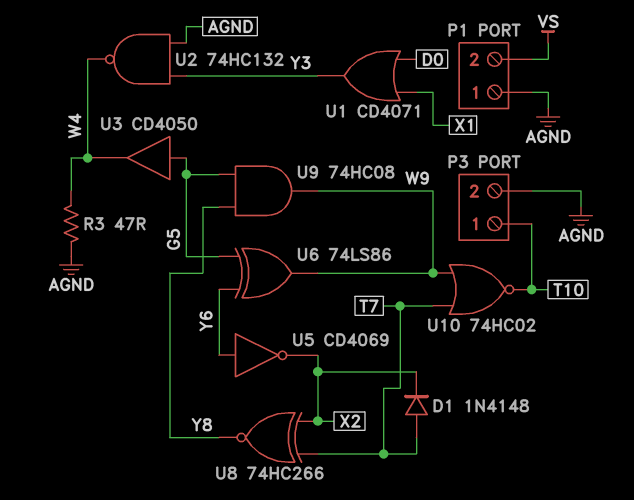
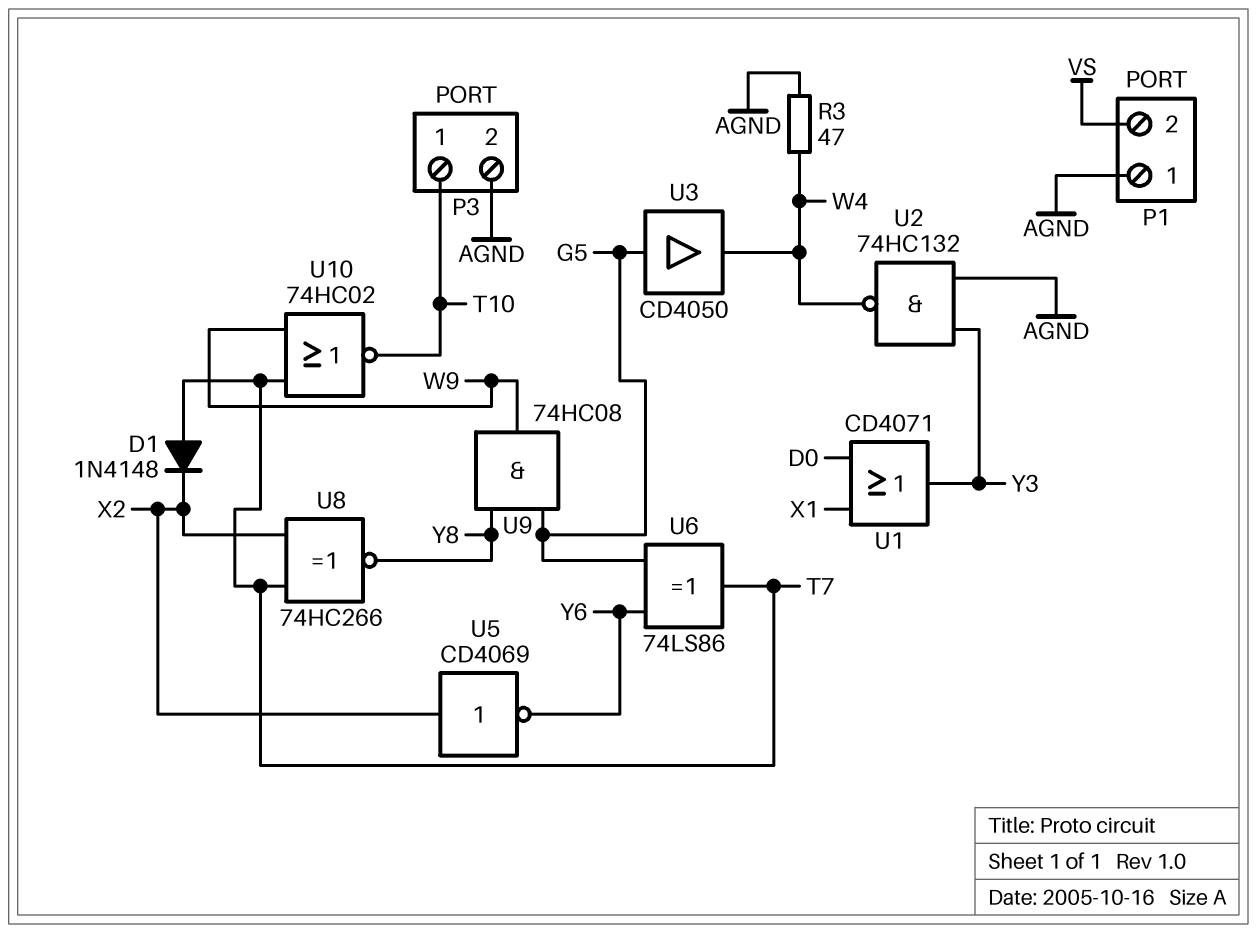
U5: NOT CD4069 (in Y6, out X2) -> NOT CD4069 (in X2, out Y6)
U6: XOR 74LS86 (in G5, in Y6, out W9) -> XOR 74LS86 (in G5, in Y6, out T7)

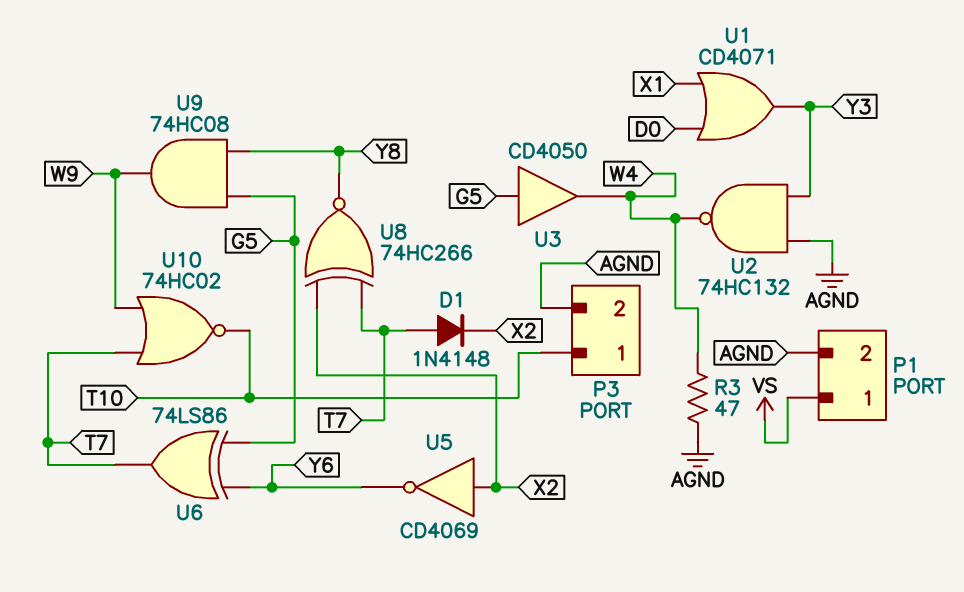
P1 pin 1: AGND -> VS
P1 pin 2: VS -> AGND

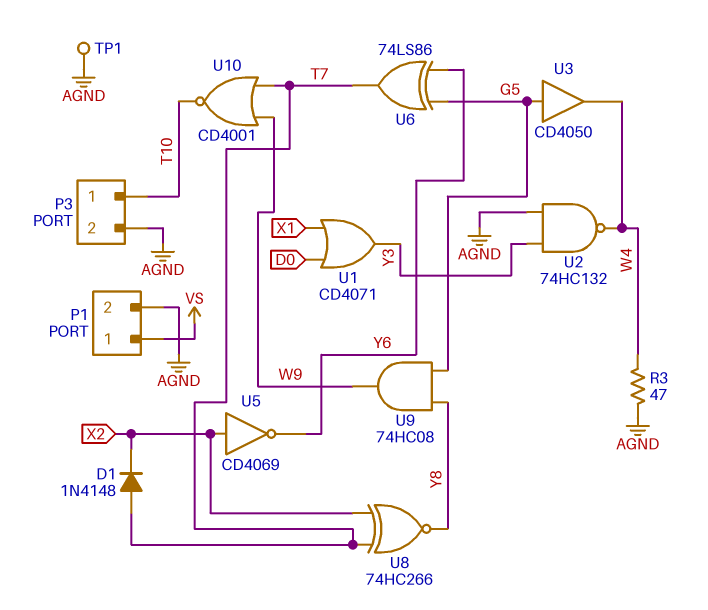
TP1: none -> test point (AGND)
U10: NOR 74HC02 (in T7, in W9, out T10) -> NOR CD4001 (in T7, in W9, out T10)

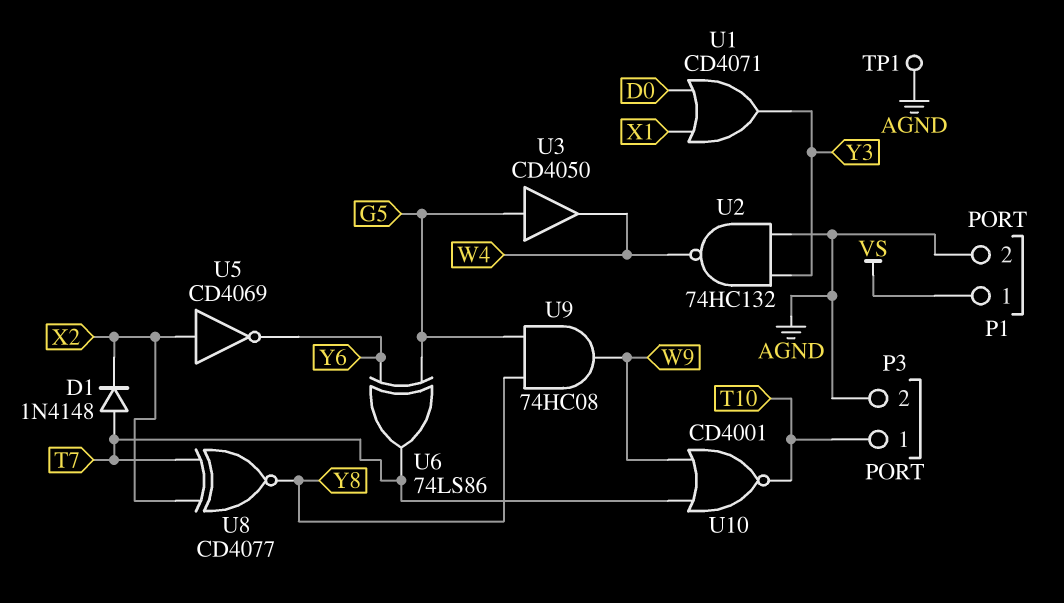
R3: 47 (AGND, W4) -> none
U8: XNOR 74HC266 (in T7, in X2, out Y8) -> XNOR CD4077 (in T7, in X2, out Y8)

